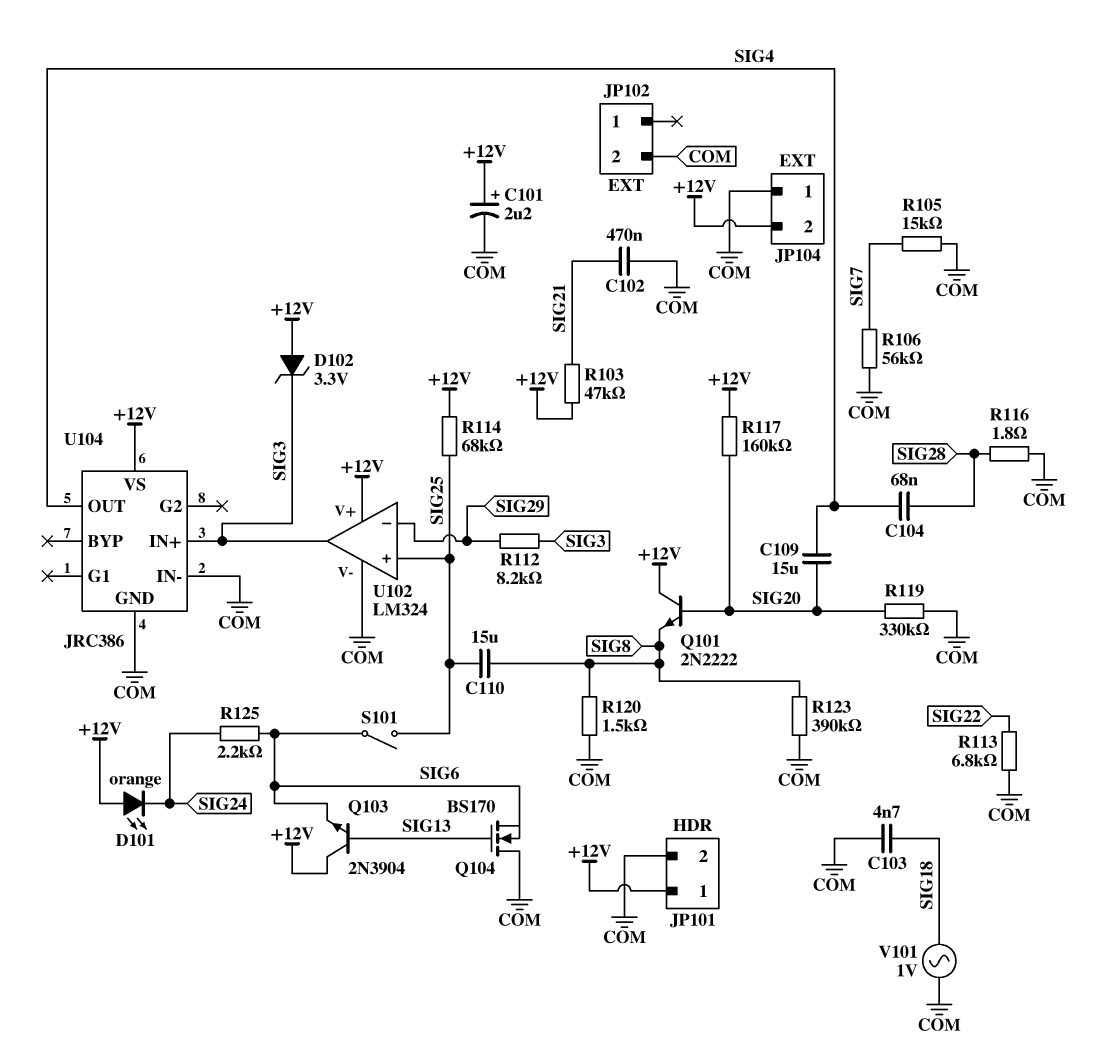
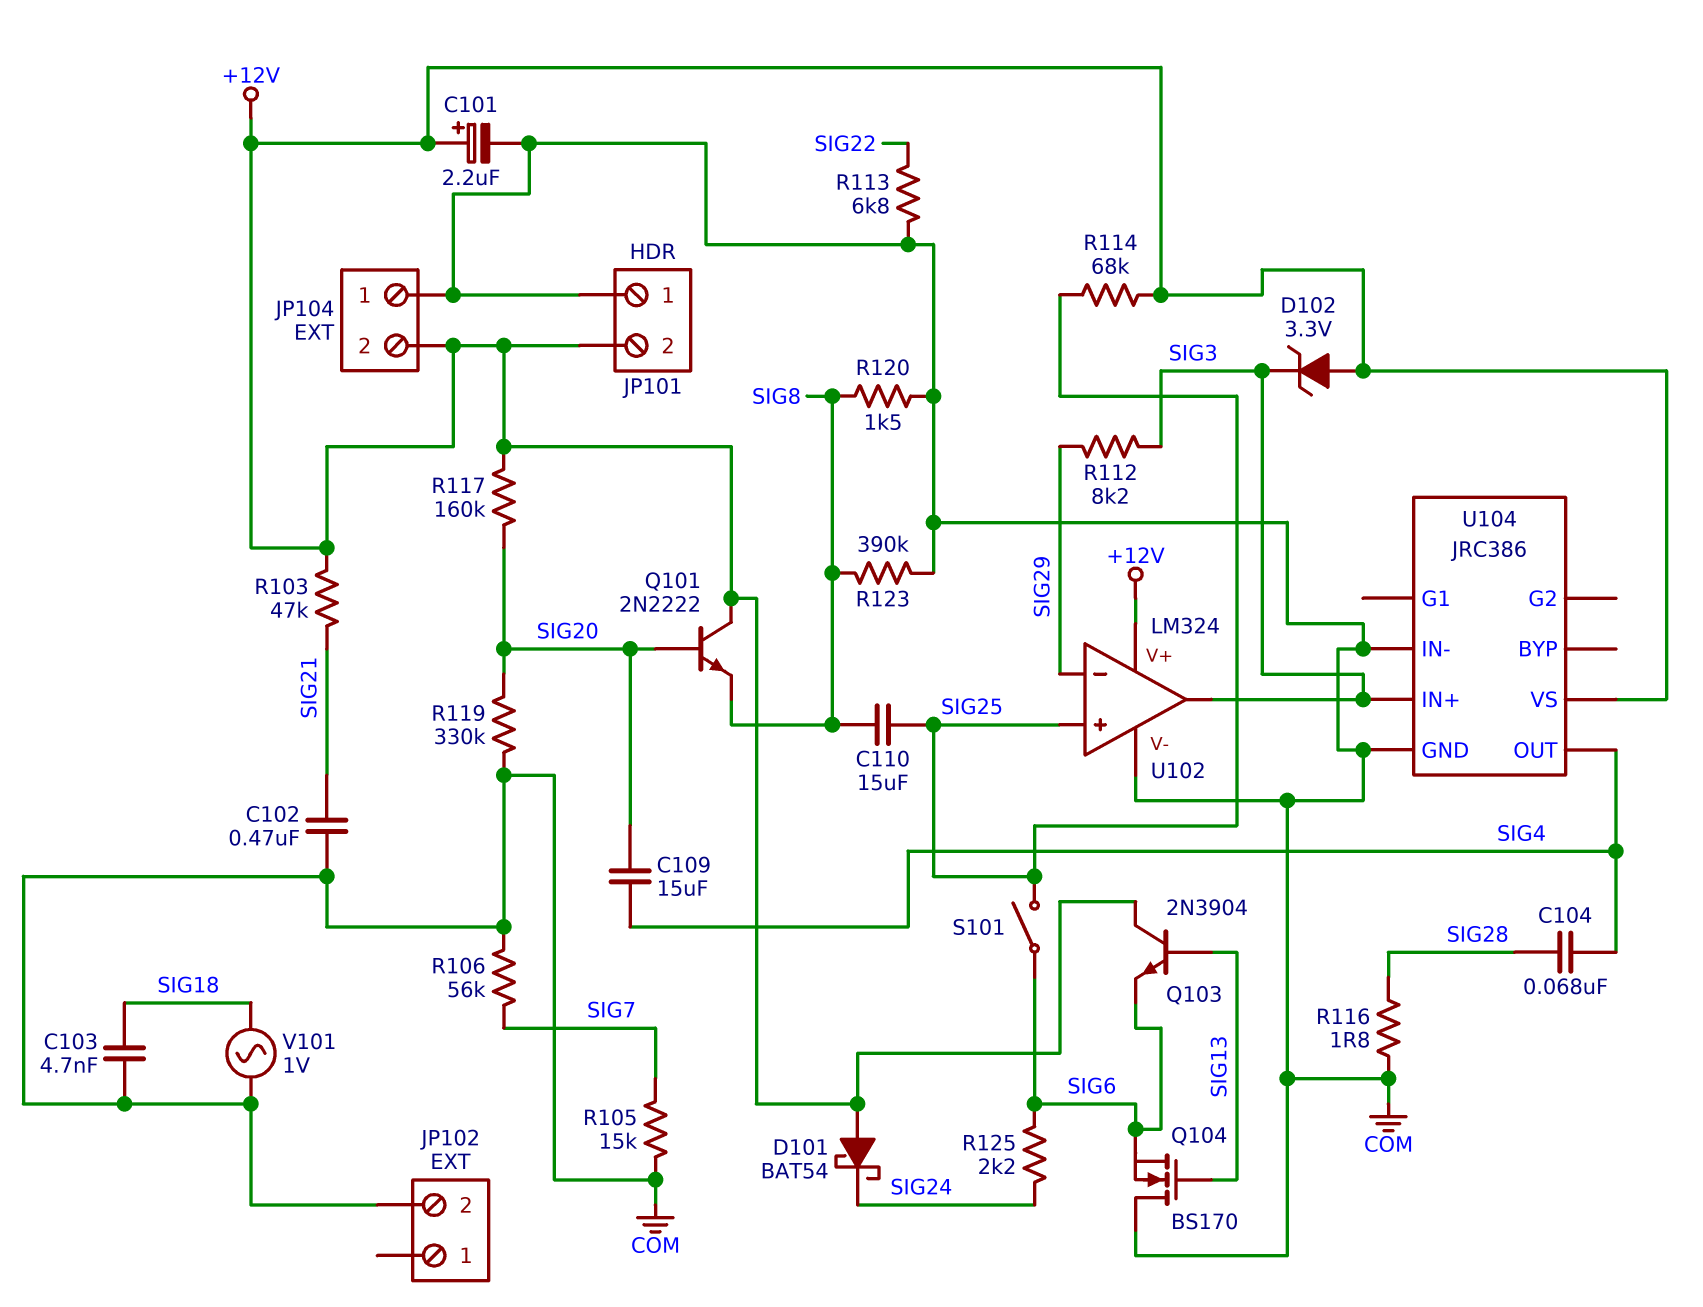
D101: LED orange (A +12V, K SIG24) -> schottky BAT54 (A +12V, K SIG24)
JP101 pin 1: +12V -> COM
JP101 pin 2: COM -> +12V

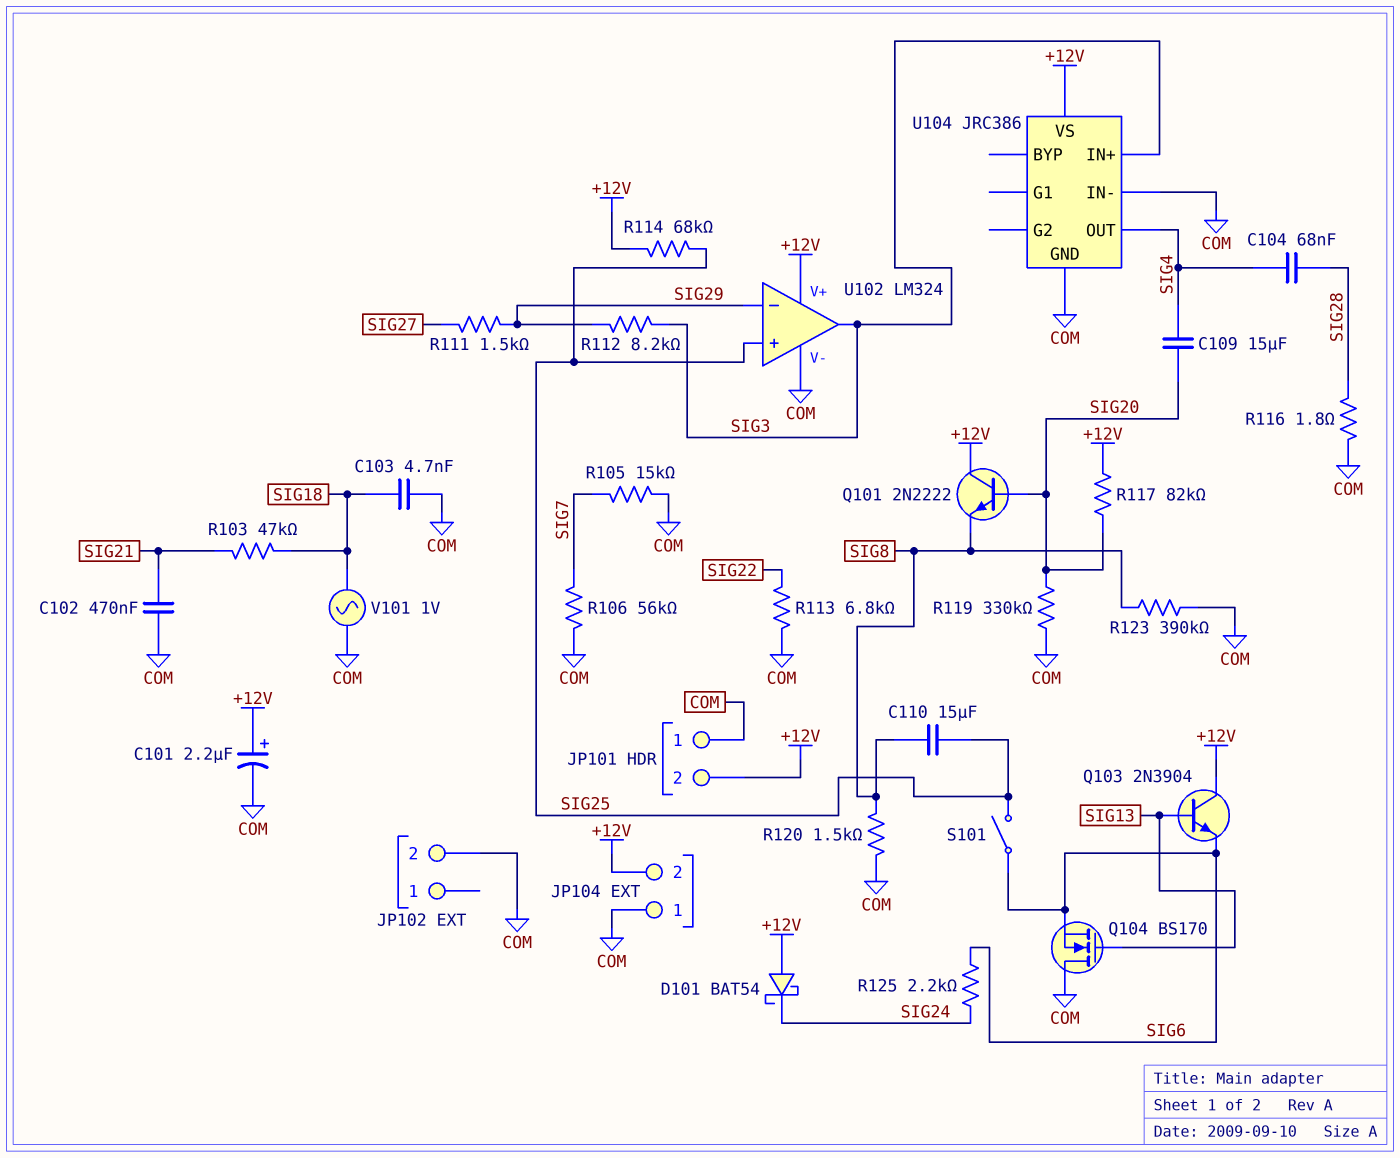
D102: zener 3.3V (A +12V, K SIG3) -> none
R103: 47k (+12V, SIG21) -> 47k (SIG18, SIG21)
R111: none -> 1.5k (SIG27, SIG29)
R117: 160k (+12V, SIG20) -> 82k (+12V, SIG20)

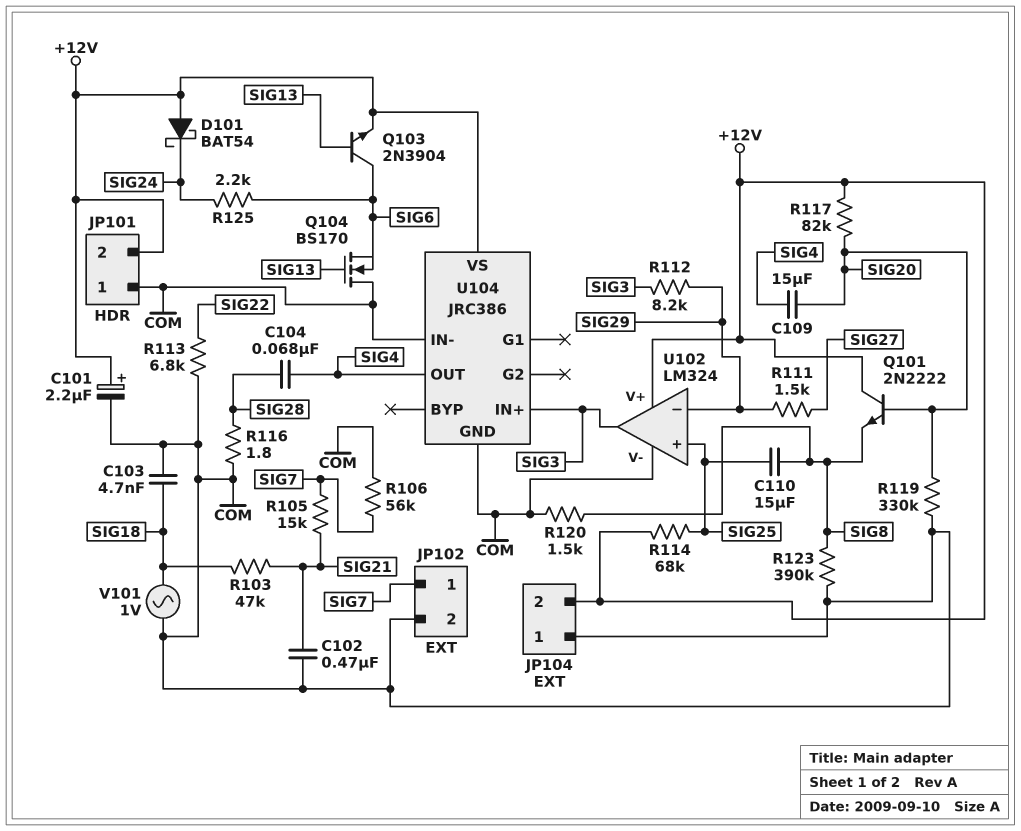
JP102 pin 1: none -> SIG7
Q103: NPN 2N3904 (B SIG13, C +12V, E SIG6) -> NPN 2N3904 (B SIG13, C SIG6, E +12V)
R105: 15k (COM, SIG7) -> 15k (SIG7, SIG21)
S101: switch (SIG6, SIG25) -> none

